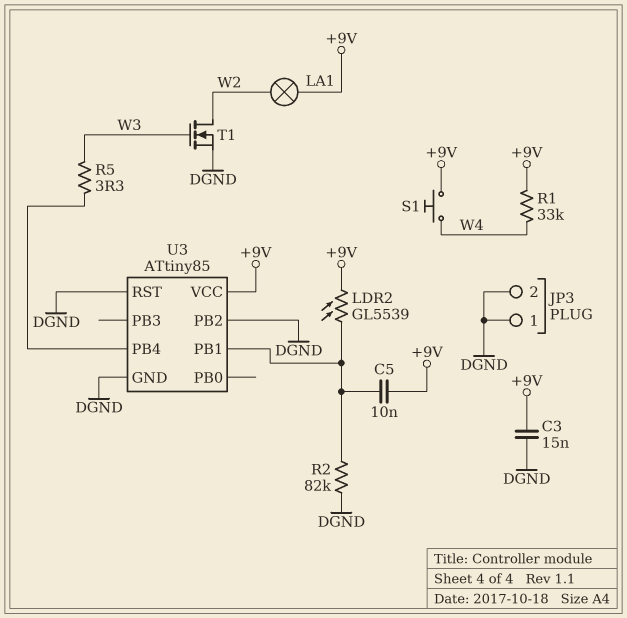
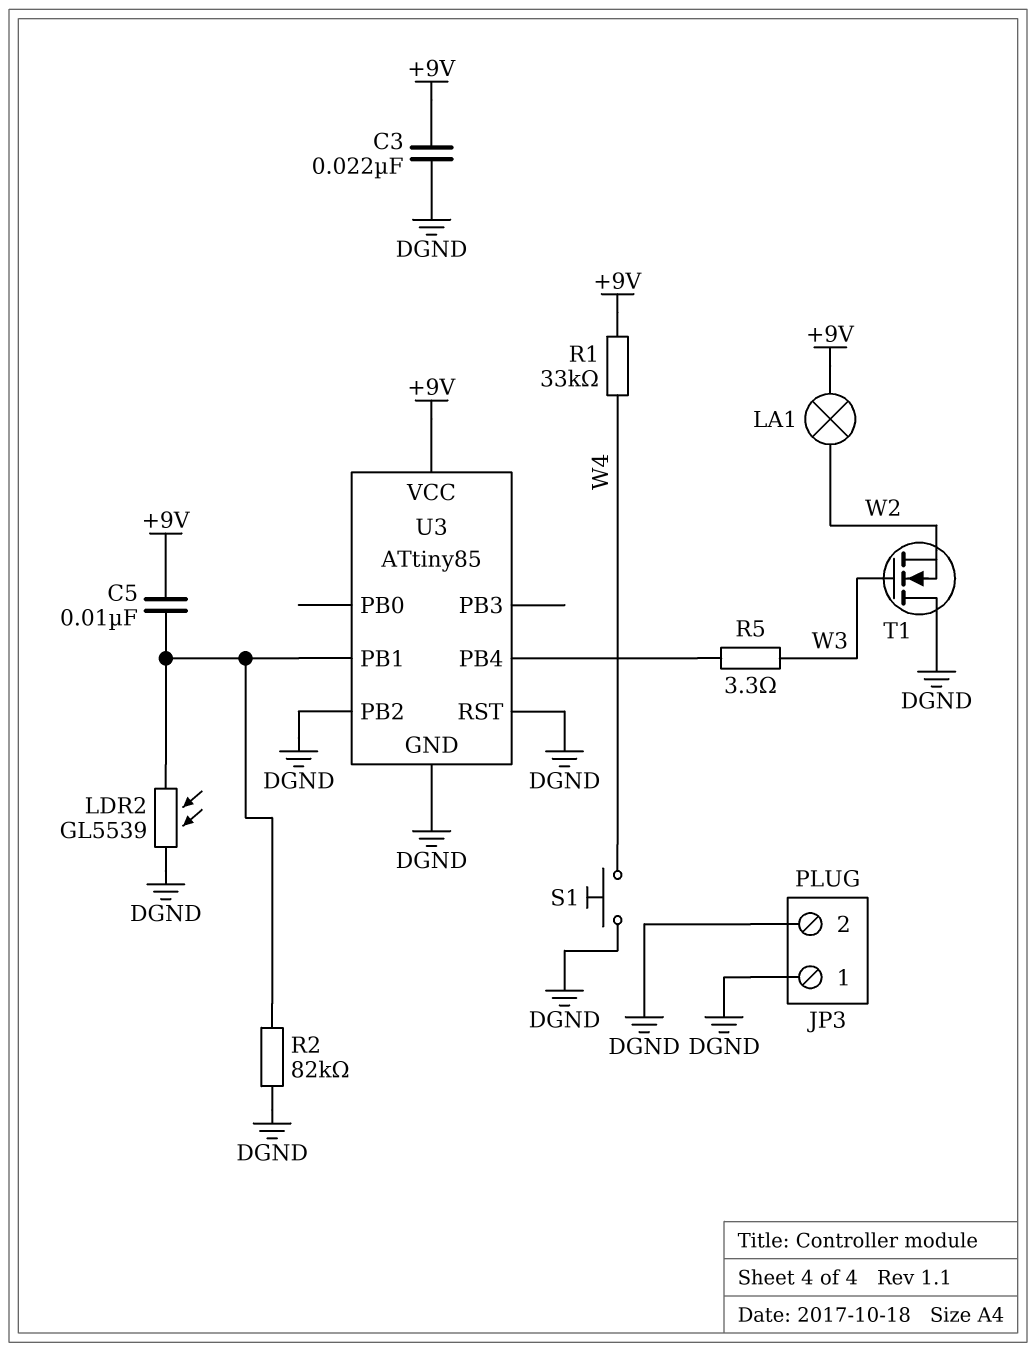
C3: 15nF (+9V, DGND) -> 22nF (+9V, DGND)
LDR2: GL5539 (+9V, U3/PB1) -> GL5539 (DGND, U3/PB1)
S1: button (+9V, W4) -> button (DGND, W4)
T1: NMOS (G W3, D W2, S DGND) -> NMOS (G W3, D DGND, S W2)

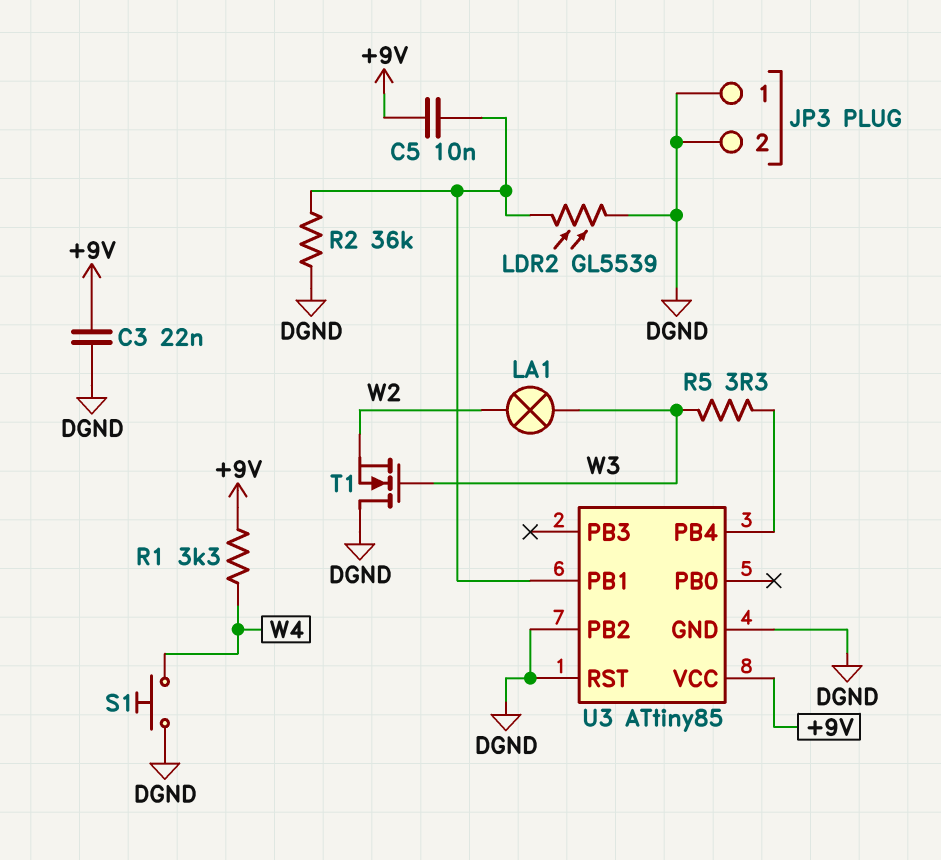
LA1: lamp (+9V, W2) -> lamp (W2, W3)
R1: 33k (+9V, W4) -> 3.3k (+9V, W4)
R2: 82k (DGND, U3/PB1) -> 36k (DGND, U3/PB1)

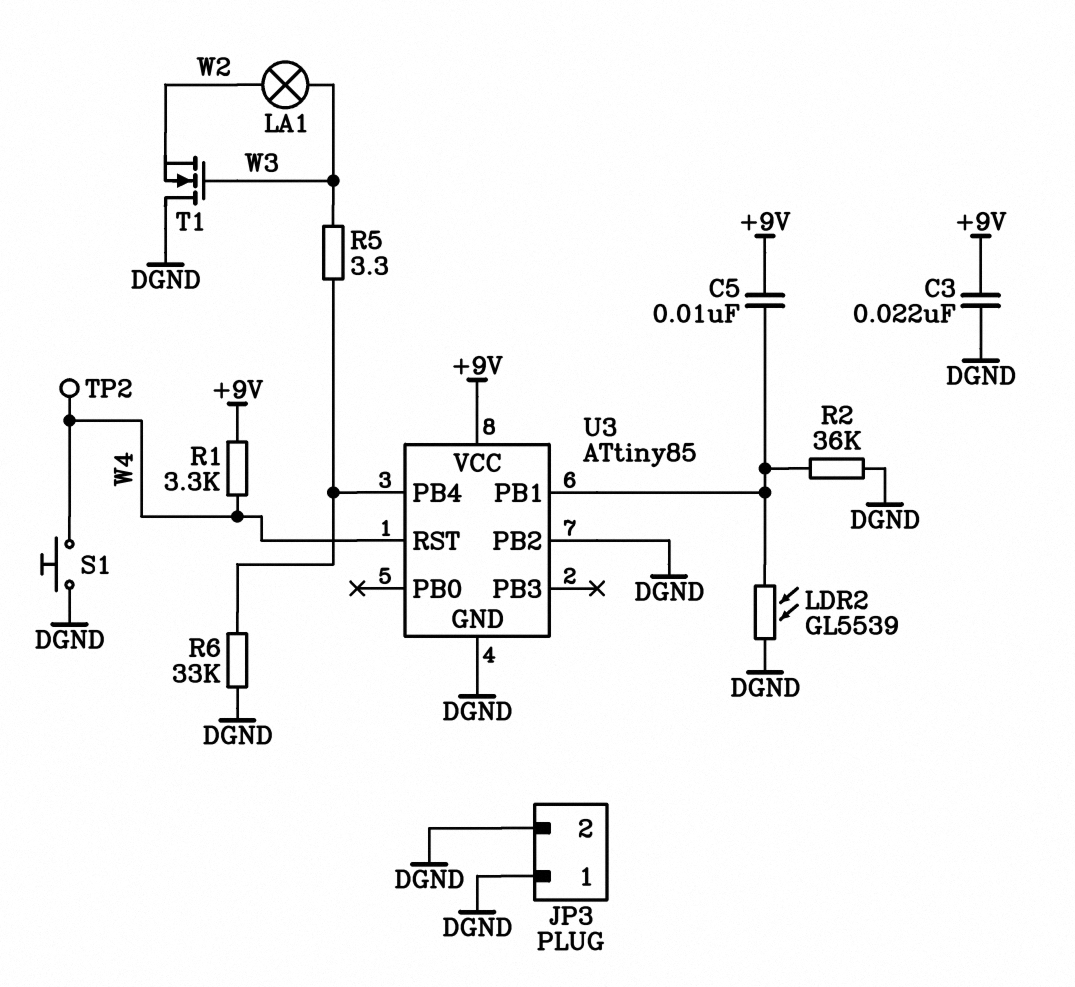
R6: none -> 33k (DGND, U3/PB4)
TP2: none -> test point (W4)
U3 pin RST: DGND -> W4

